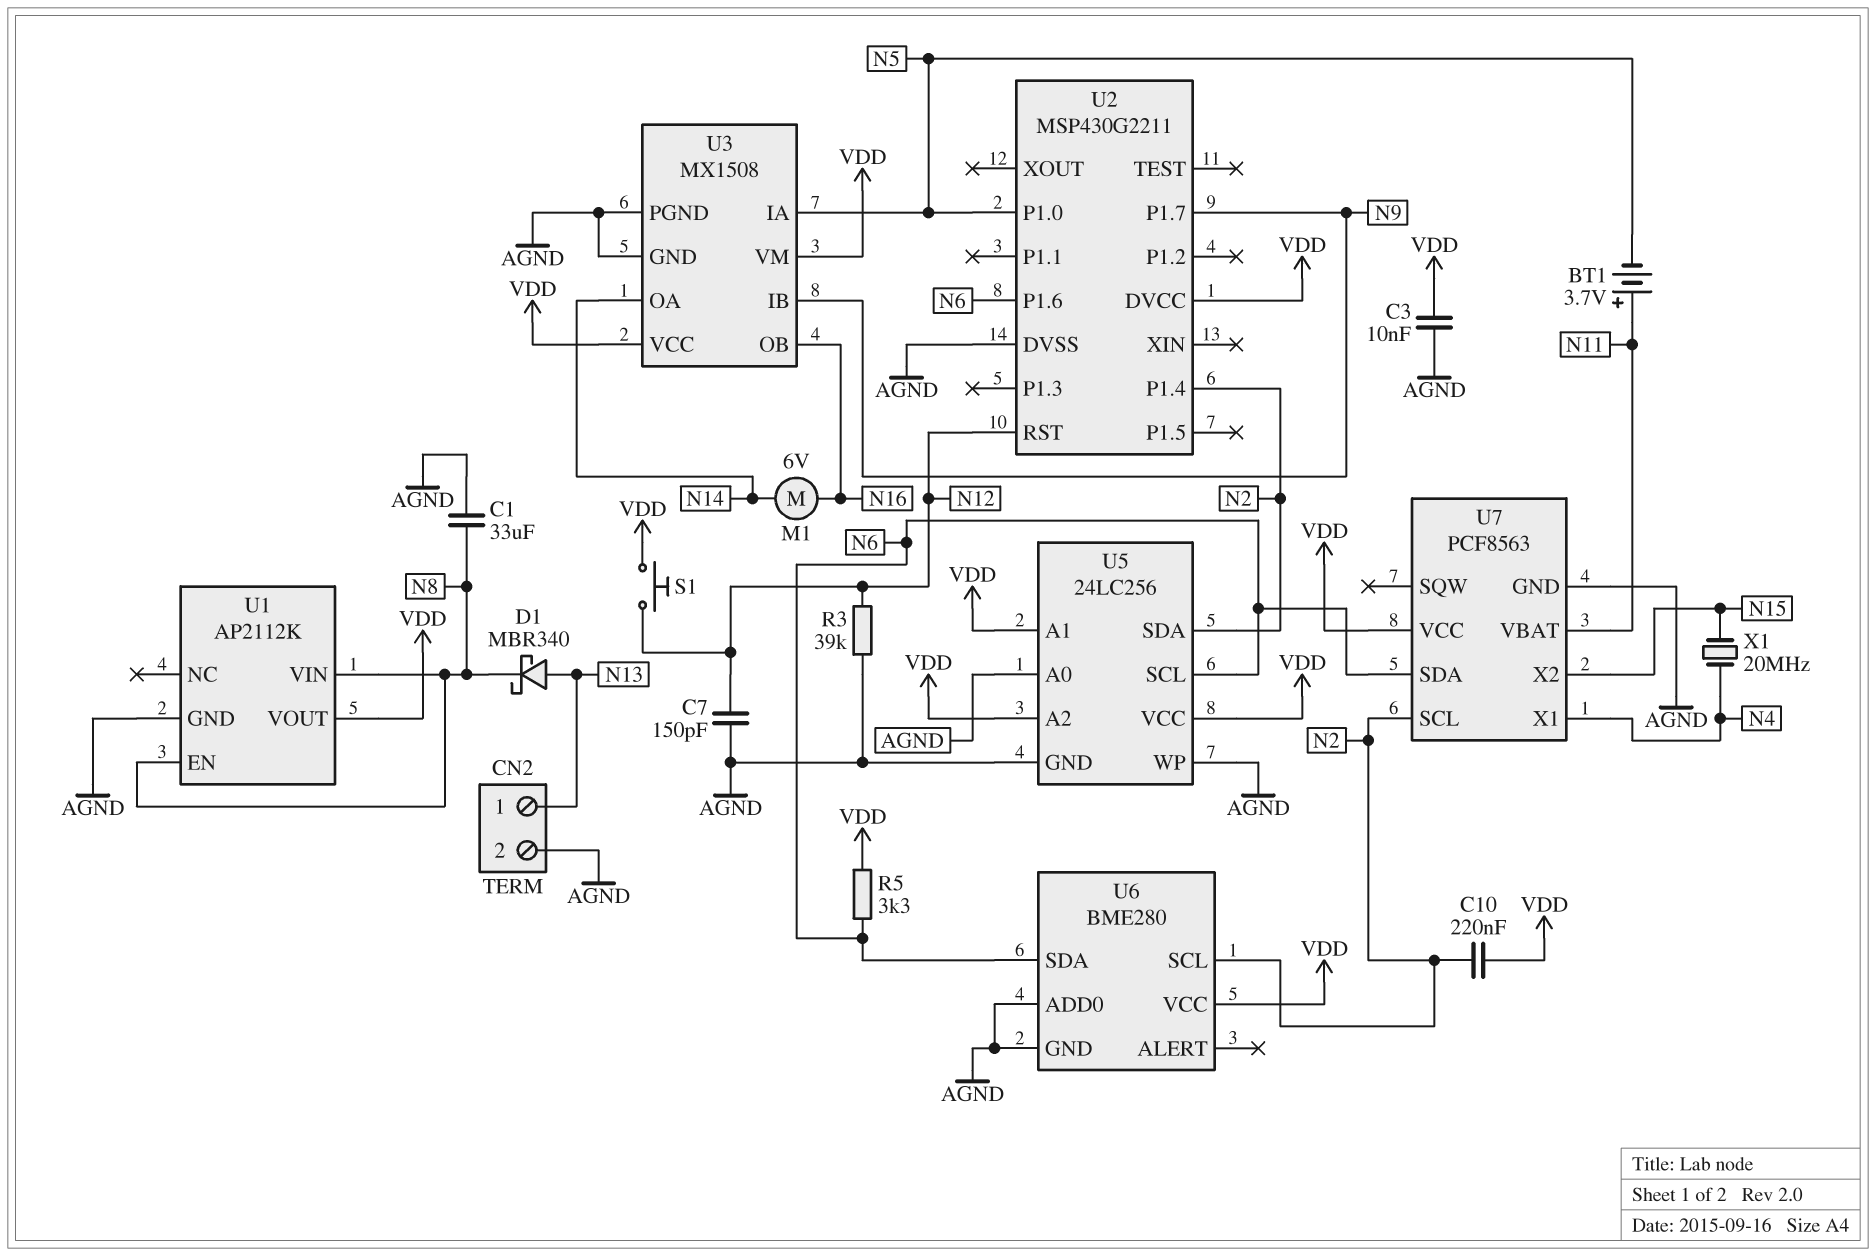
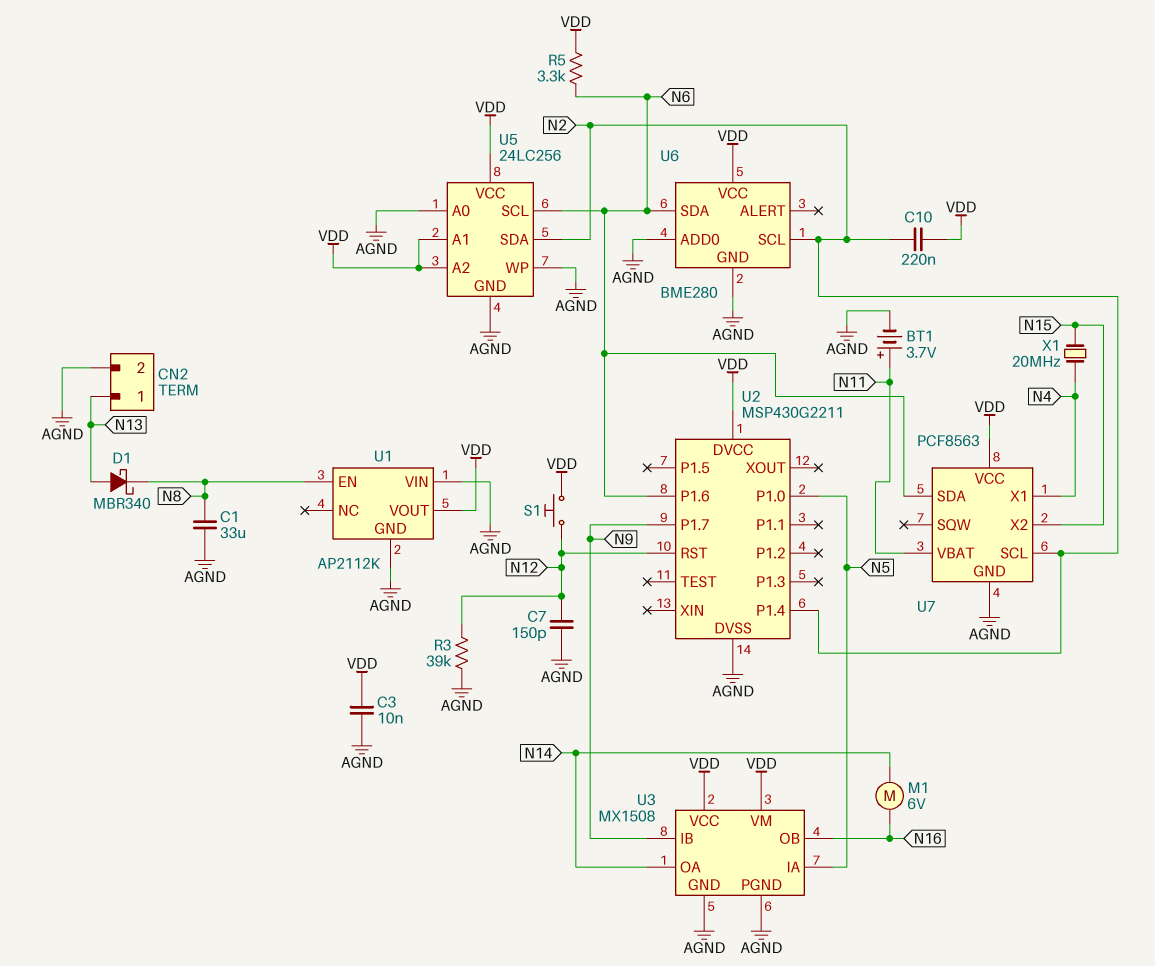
BT1: 3.7V (plus N11, minus N5) -> 3.7V (plus N11, minus AGND)
U1 pin VIN: N8 -> AGND

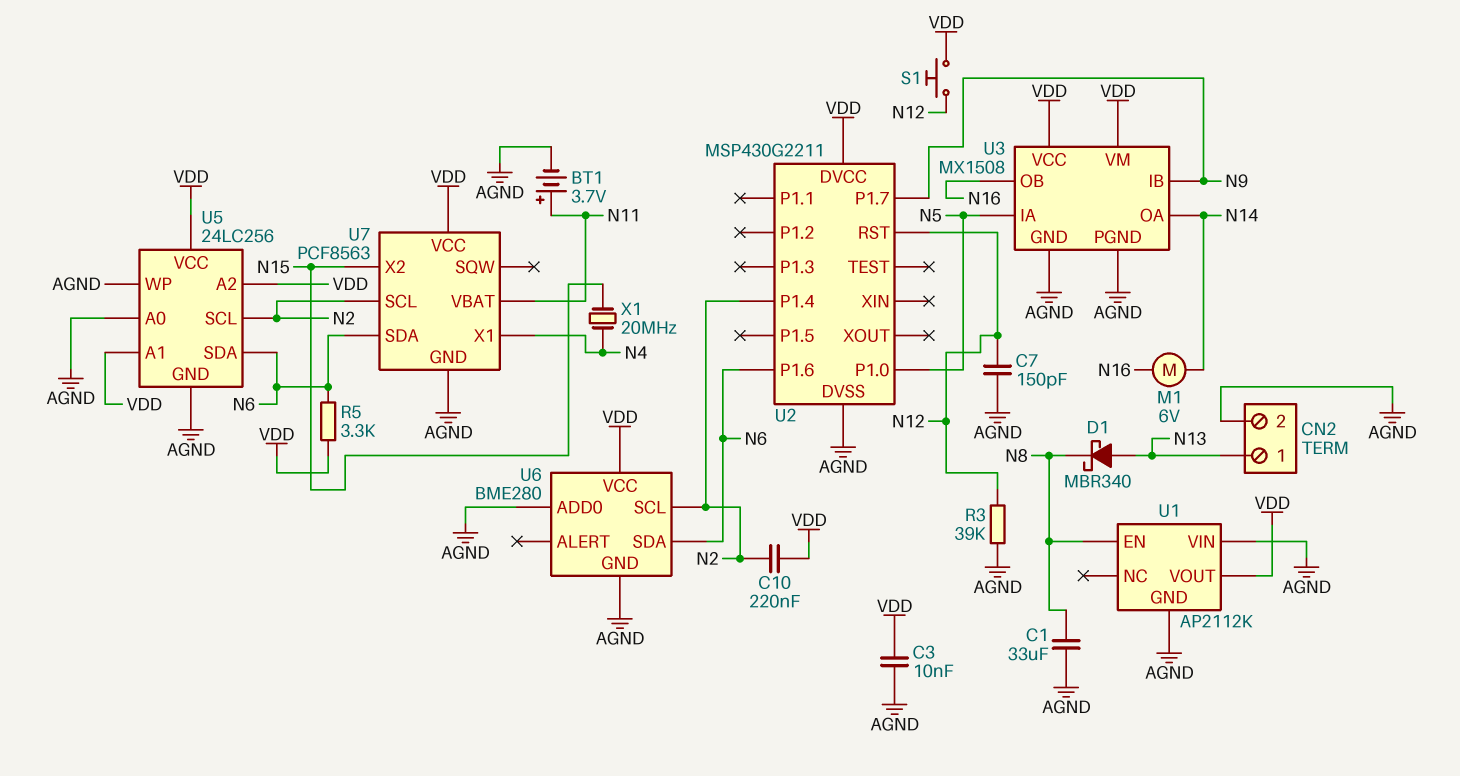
U5 pin SCL: N6 -> N2
U5 pin SDA: N2 -> N6

